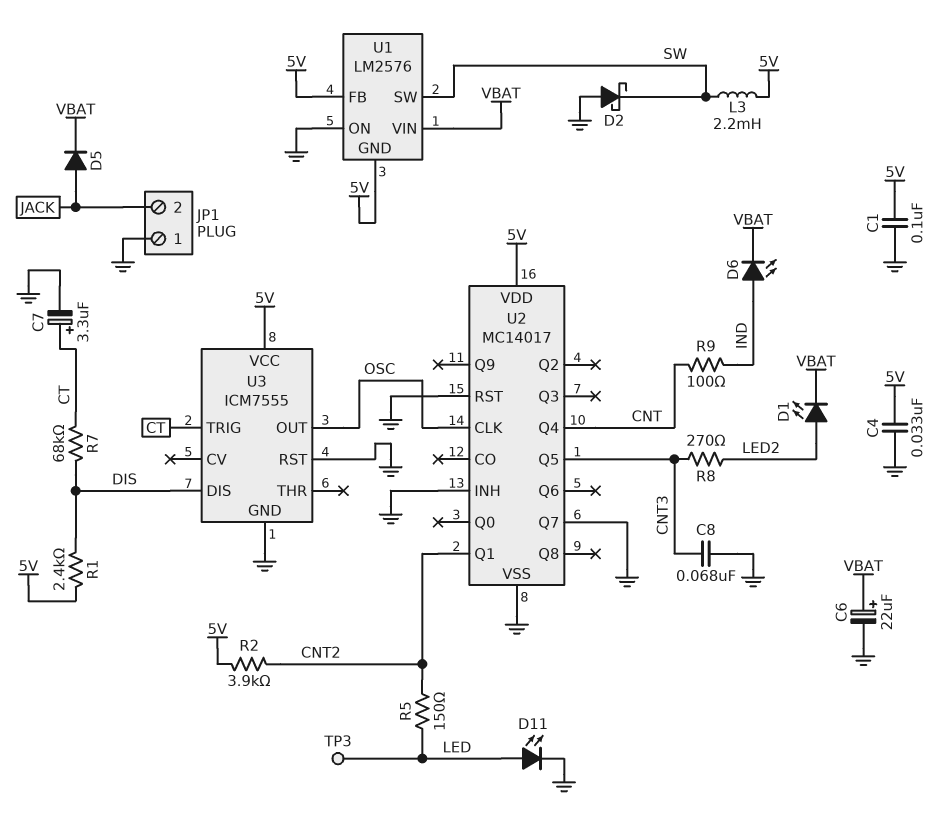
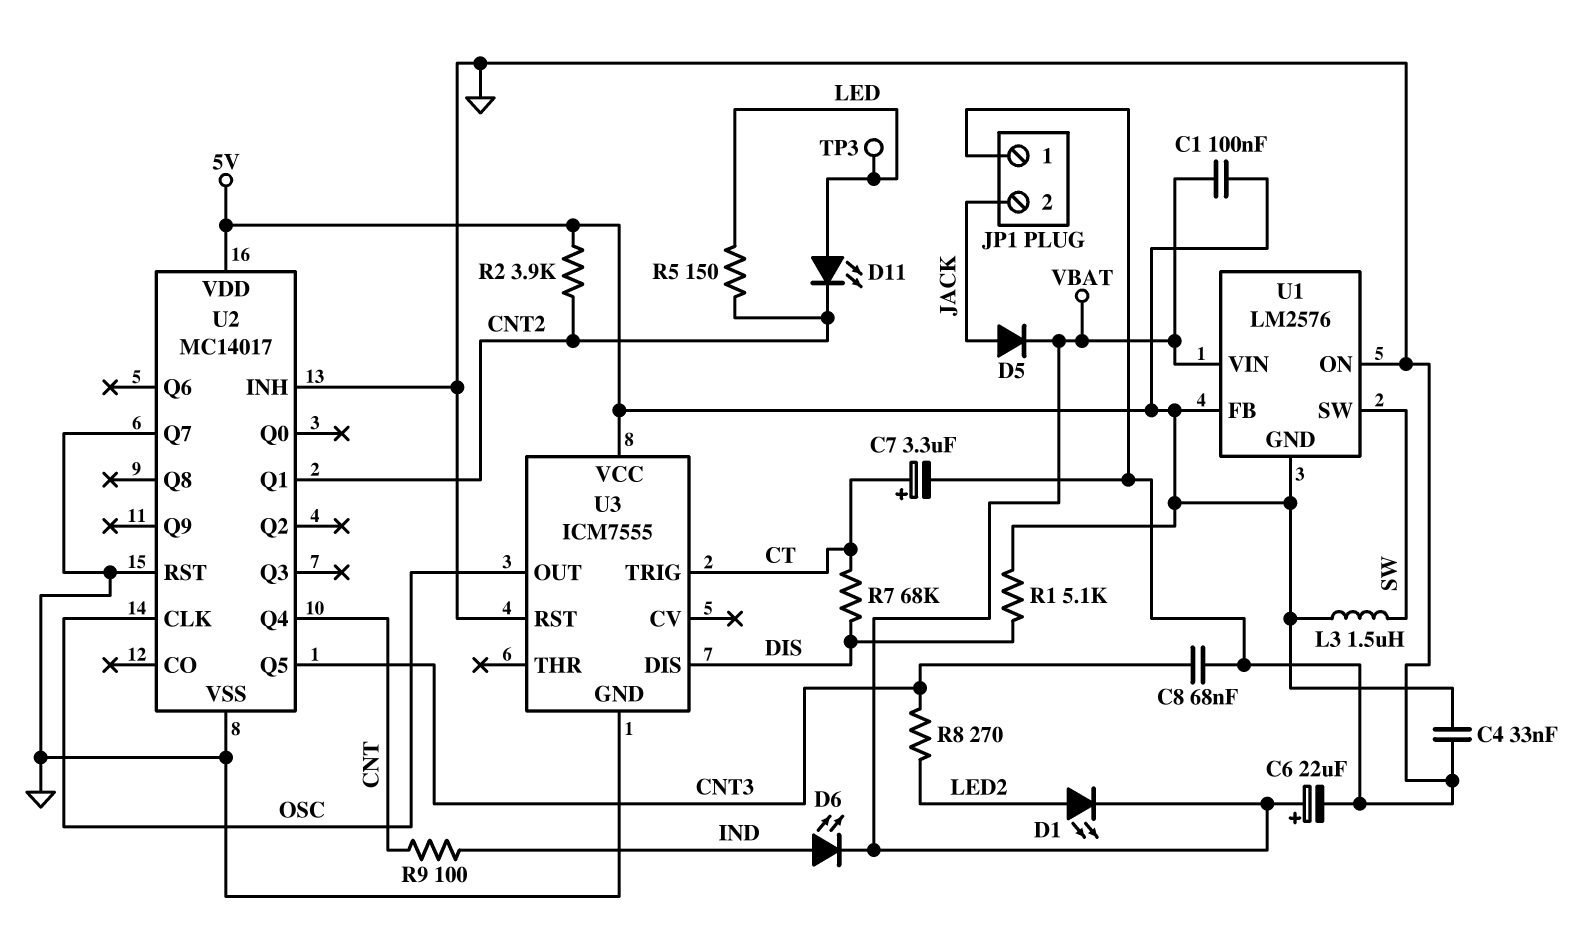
C1: 100nF (5V, GND) -> 100nF (5V, VBAT)
D2: schottky (A GND, K SW) -> none
D11: LED (A LED, K GND) -> LED (A LED, K CNT2)
L3: 2.2mH (5V, SW) -> 1.5uH (5V, SW)
R1: 2.4k (5V, DIS) -> 5.1k (5V, DIS)

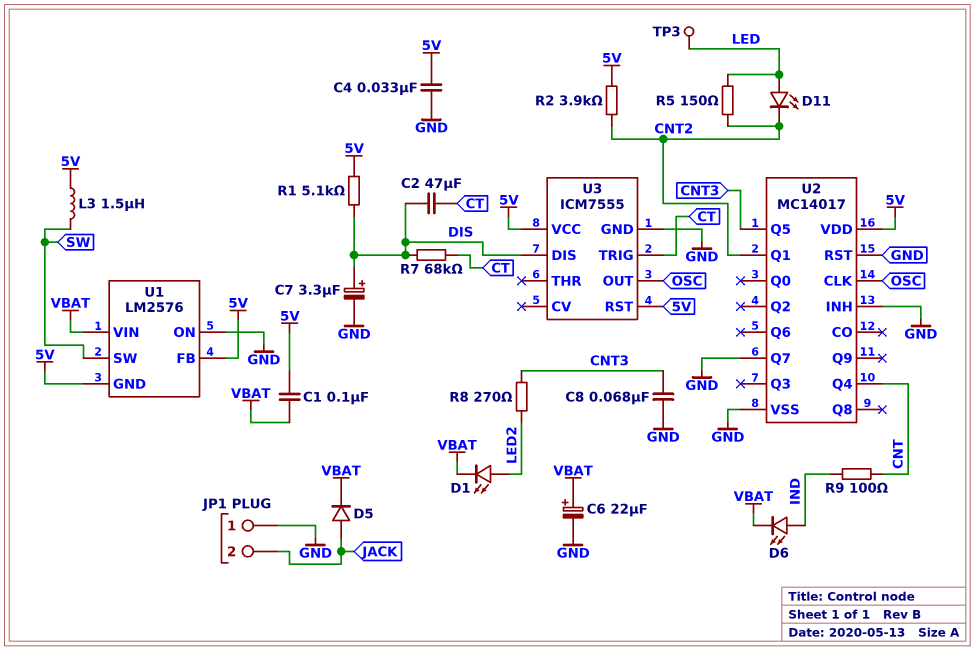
C2: none -> 47uF (CT, DIS)
C7: 3.3uF (plus CT, minus GND) -> 3.3uF (plus DIS, minus GND)
U3 pin RST: GND -> 5V

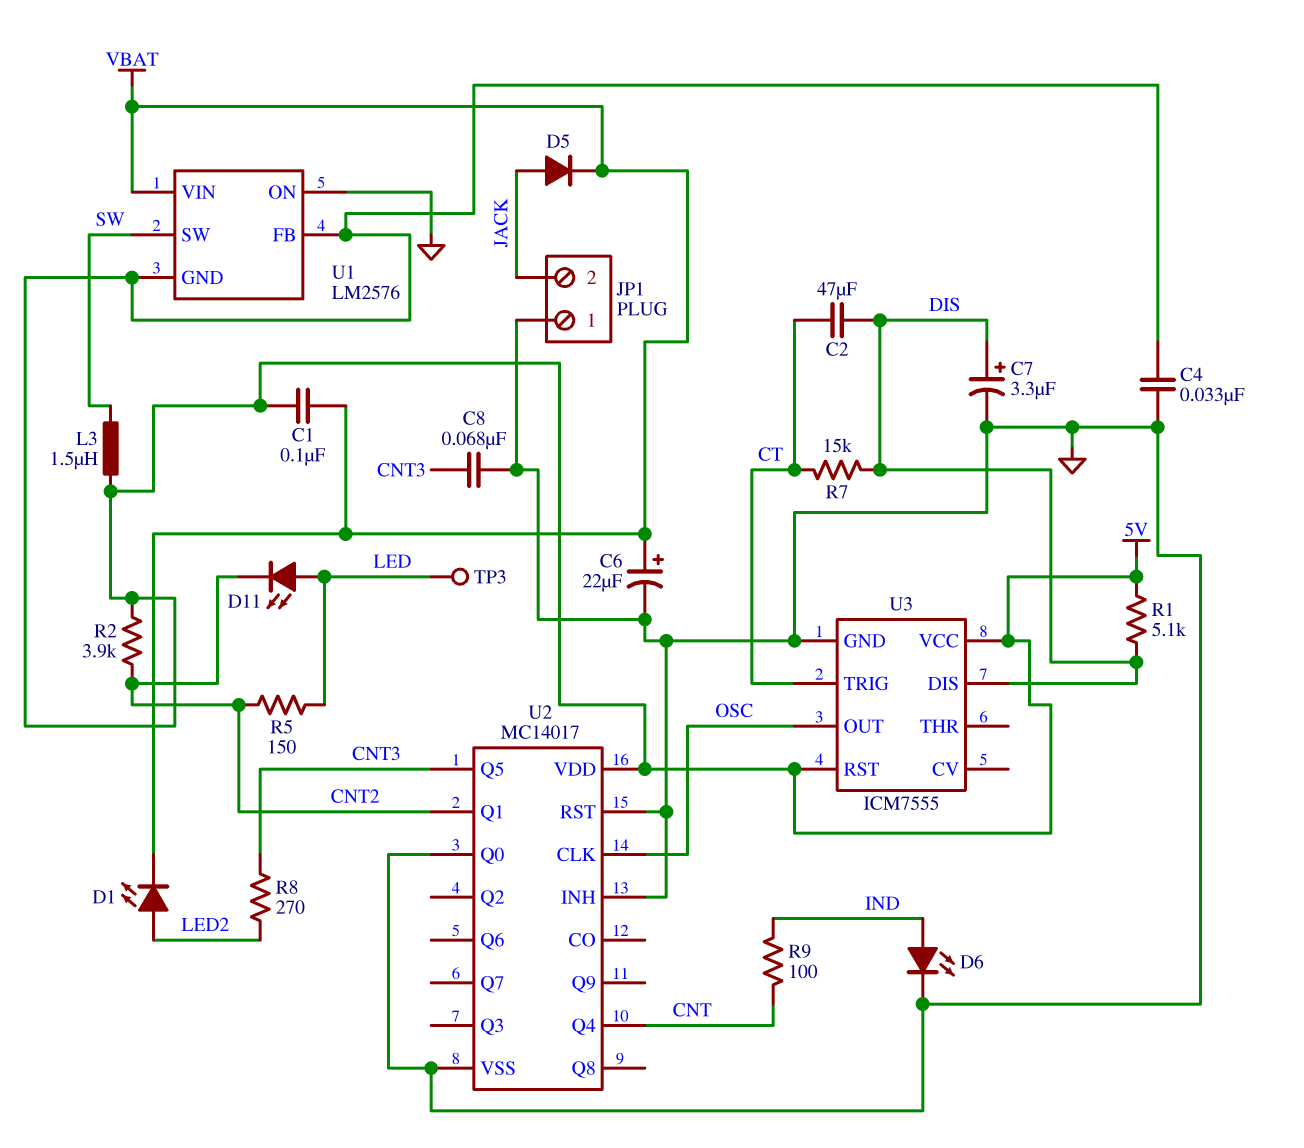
D6: LED (A IND, K VBAT) -> LED (A IND, K GND)
R7: 68k (CT, DIS) -> 15k (CT, DIS)
U2 pin Q0: none -> GND
U2 pin Q7: GND -> none

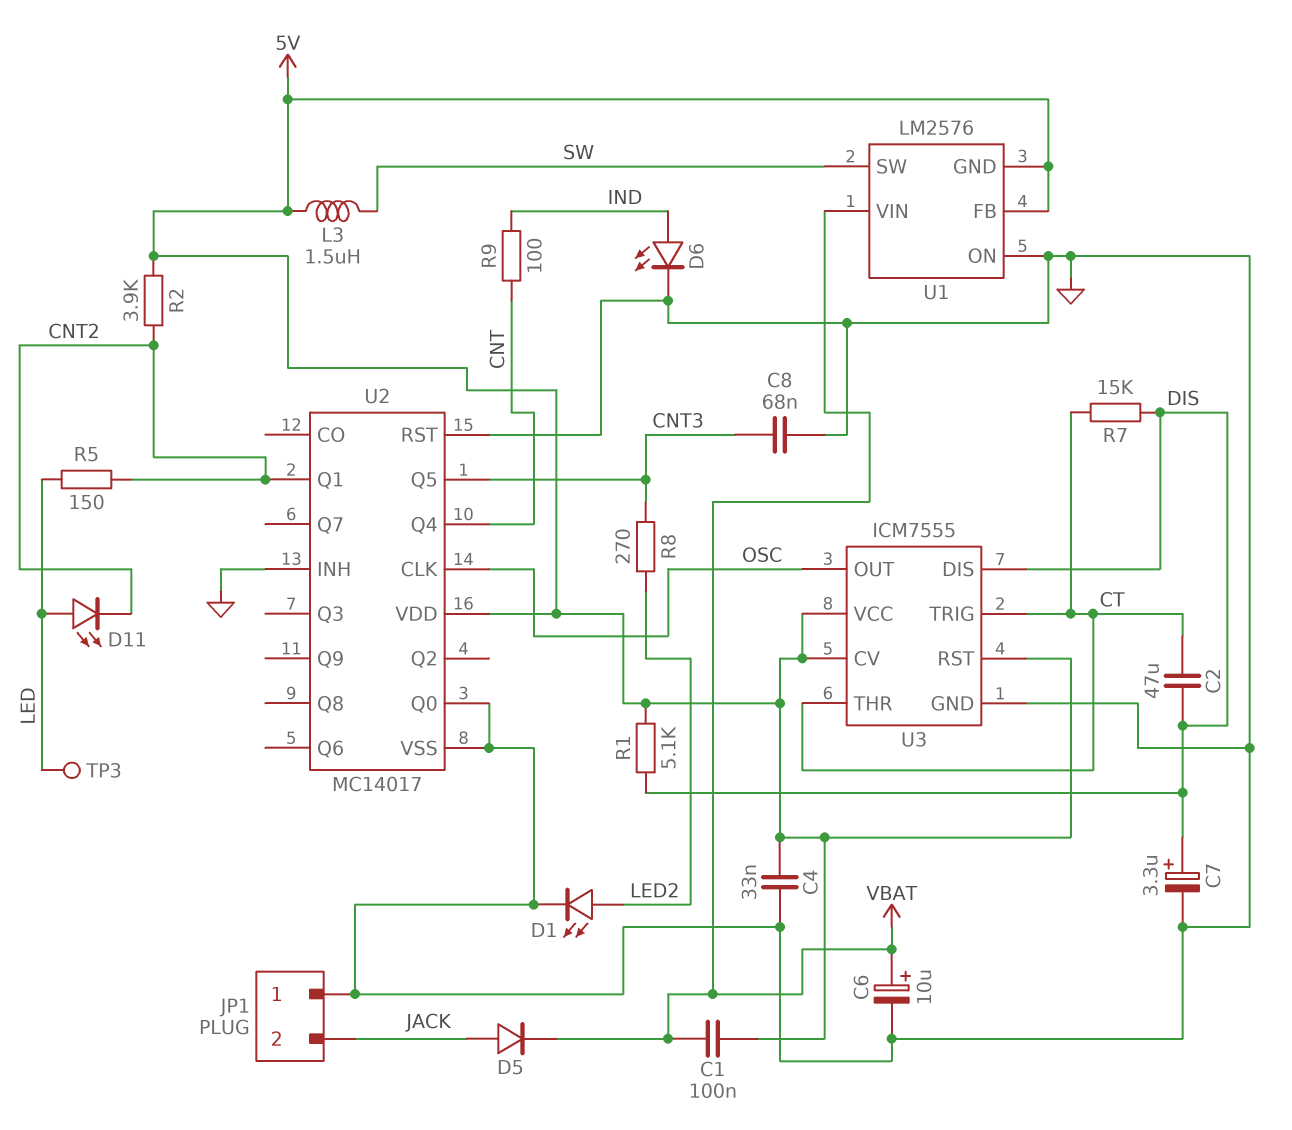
C6: 22uF (plus VBAT, minus GND) -> 10uF (plus VBAT, minus GND)
D1: LED (A LED2, K VBAT) -> LED (A LED2, K GND)
U3 pin CV: none -> 5V
U3 pin THR: none -> CT

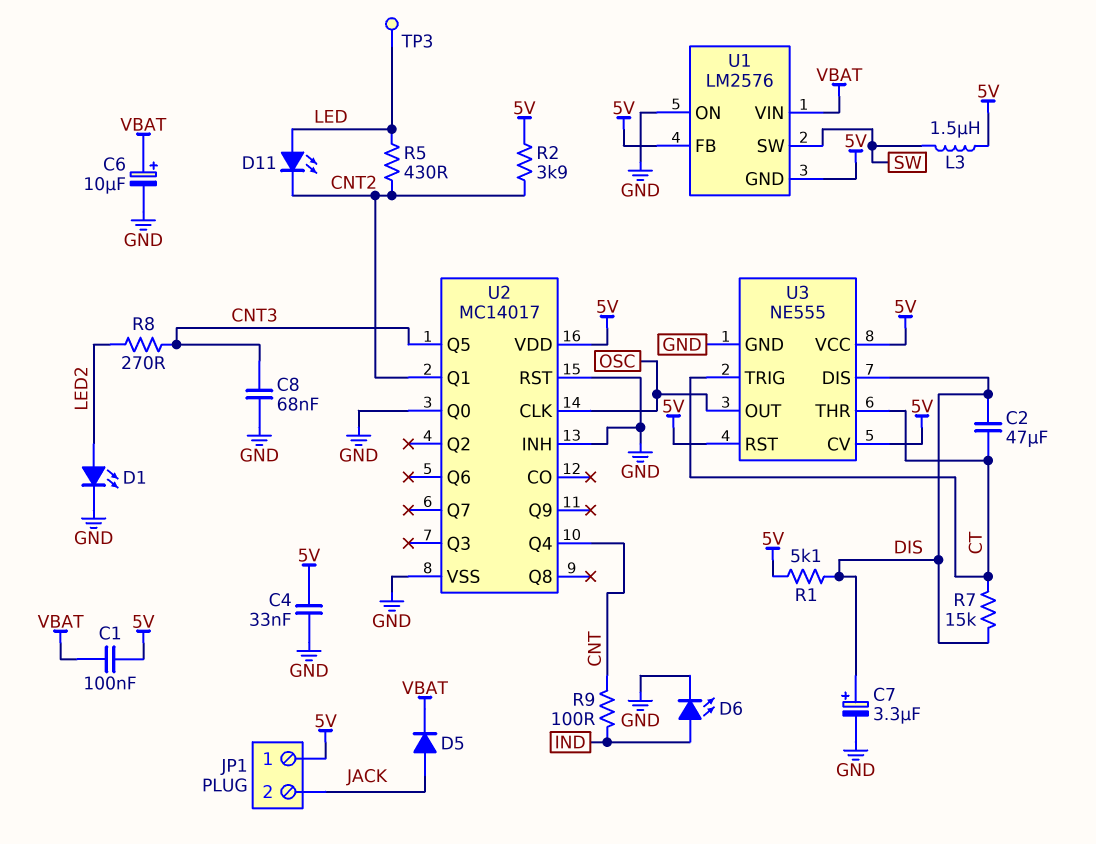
JP1 pin 1: GND -> 5V
R5: 150 (CNT2, LED) -> 430 (CNT2, LED)
U3: ICM7555 -> NE555

